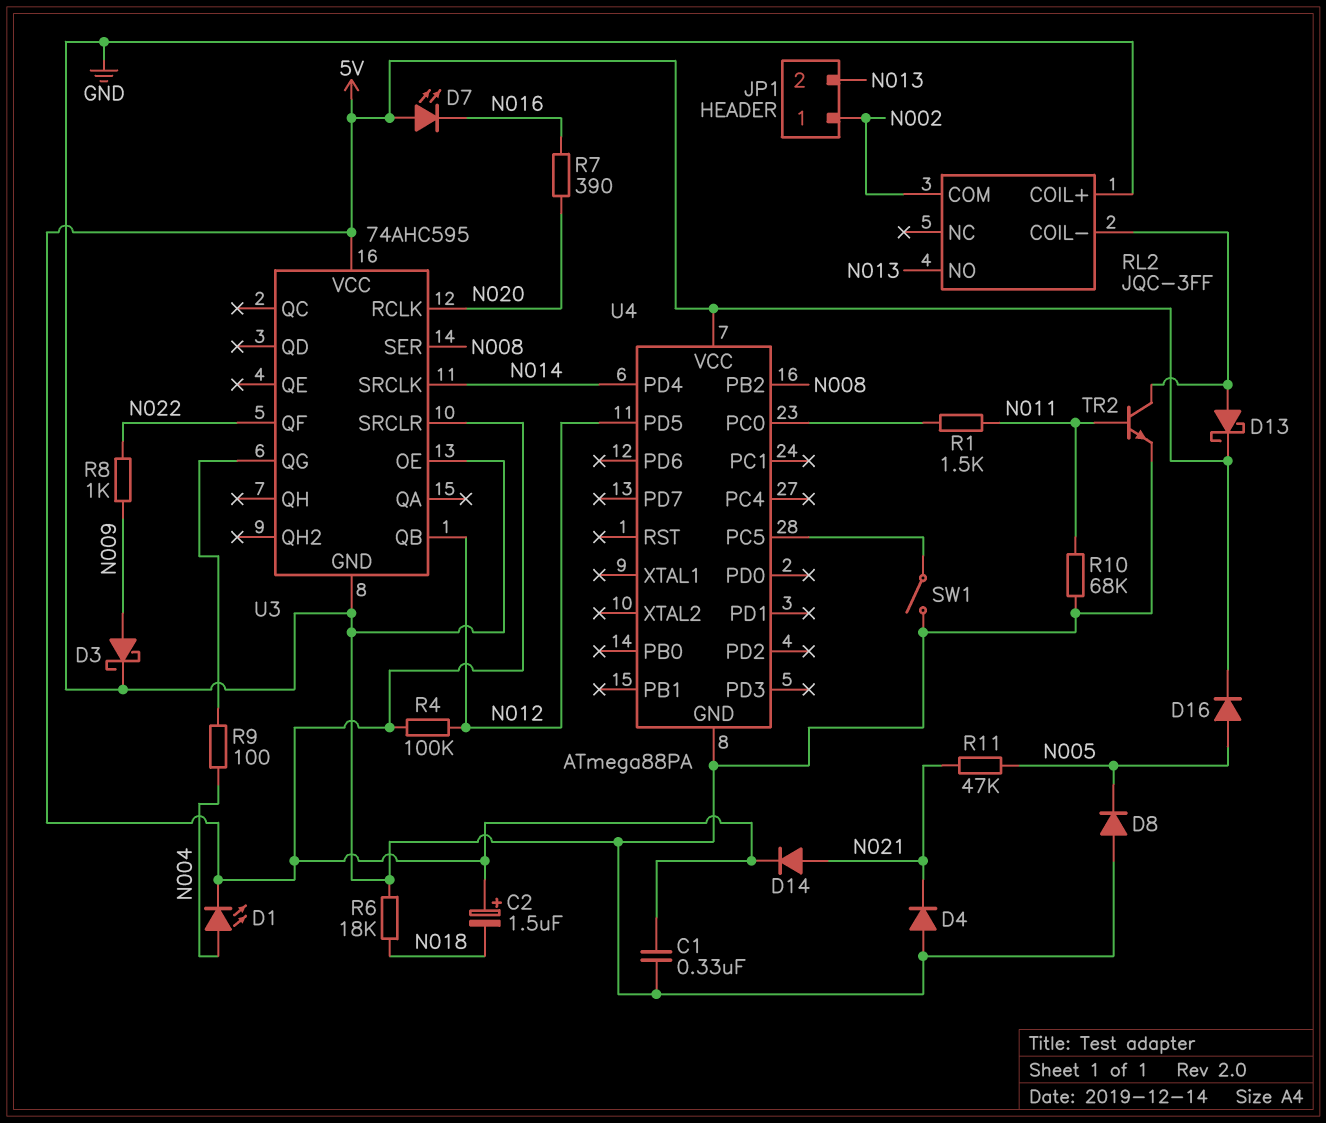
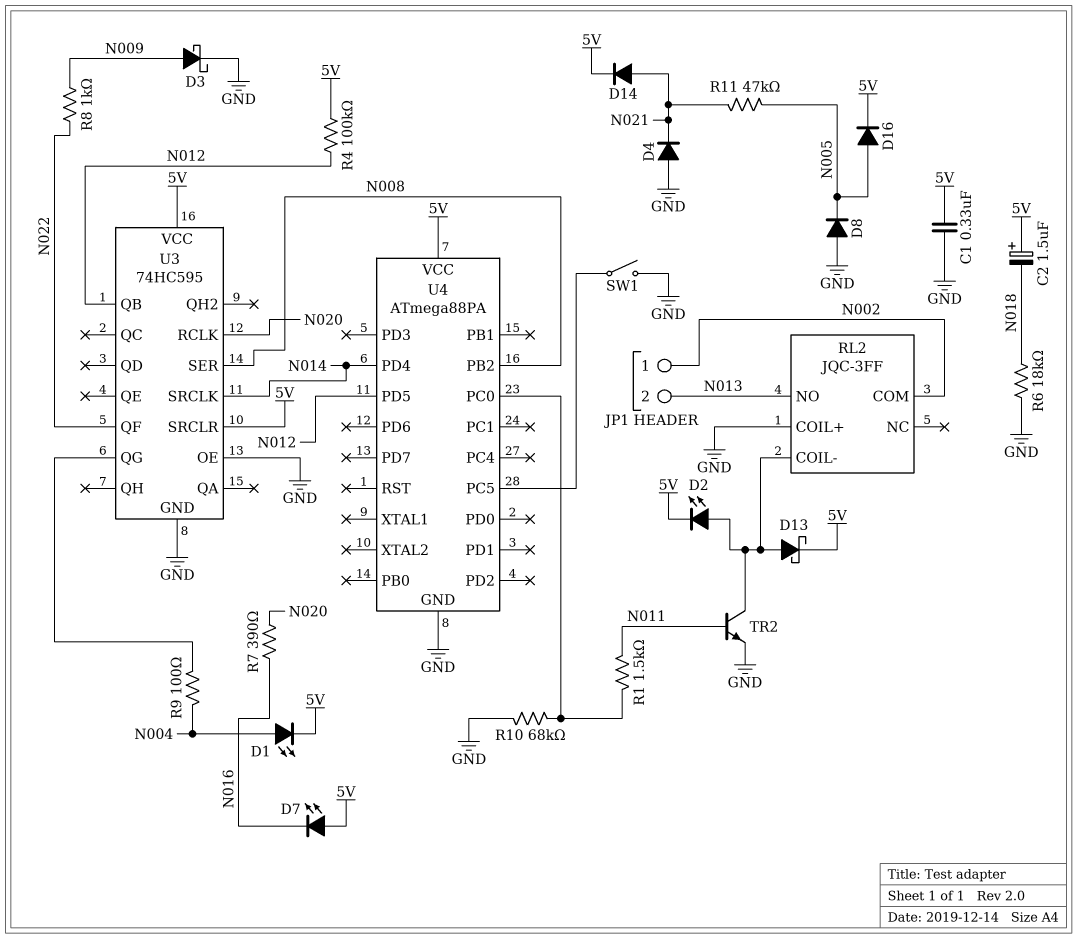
D2: none -> LED (A RL2/COIL-, K 5V)
R10: 68k (GND, N011) -> 68k (GND, U4/PC0)
U3: 74AHC595 -> 74HC595

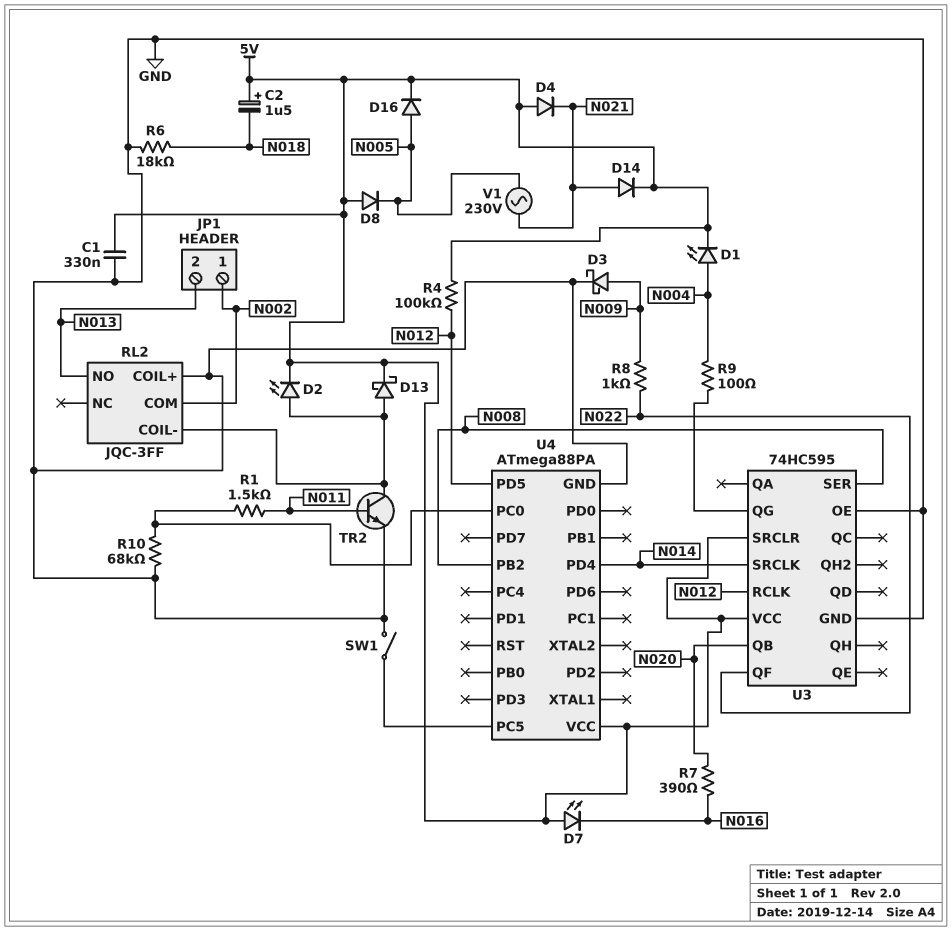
D4: diode (A GND, K N021) -> diode (A 5V, K N021)
D8: diode (A GND, K N005) -> diode (A 5V, K N005)
R11: 47k (N005, N021) -> none
U3 pin QB: N012 -> N020
U3 pin RCLK: N020 -> N012
V1: none -> AC 230V (N005, N021)

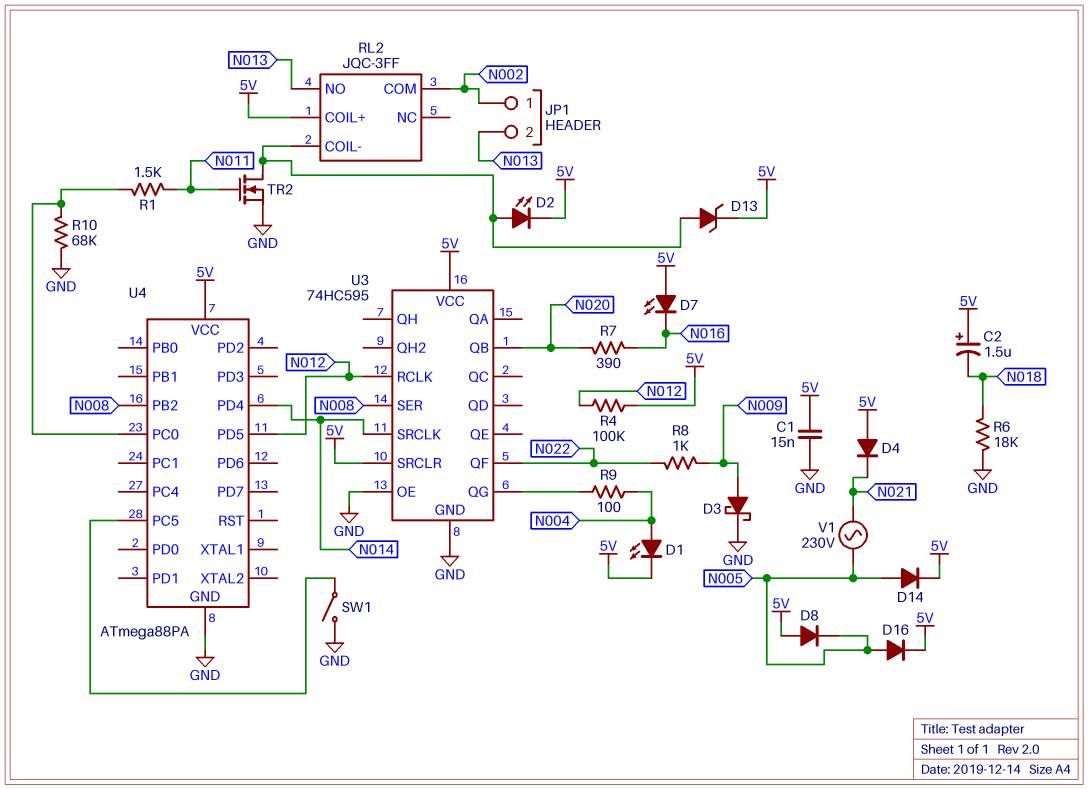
C1: 330nF (5V, GND) -> 15nF (5V, GND)
D13: schottky (A RL2/COIL-, K 5V) -> zener (A RL2/COIL-, K 5V)
D14: diode (A N021, K 5V) -> diode (A N005, K 5V)
RL2 pin COIL+: GND -> 5V
TR2: NPN (B N011, C RL2/COIL-, E GND) -> NMOS (G N011, D RL2/COIL-, S GND)

